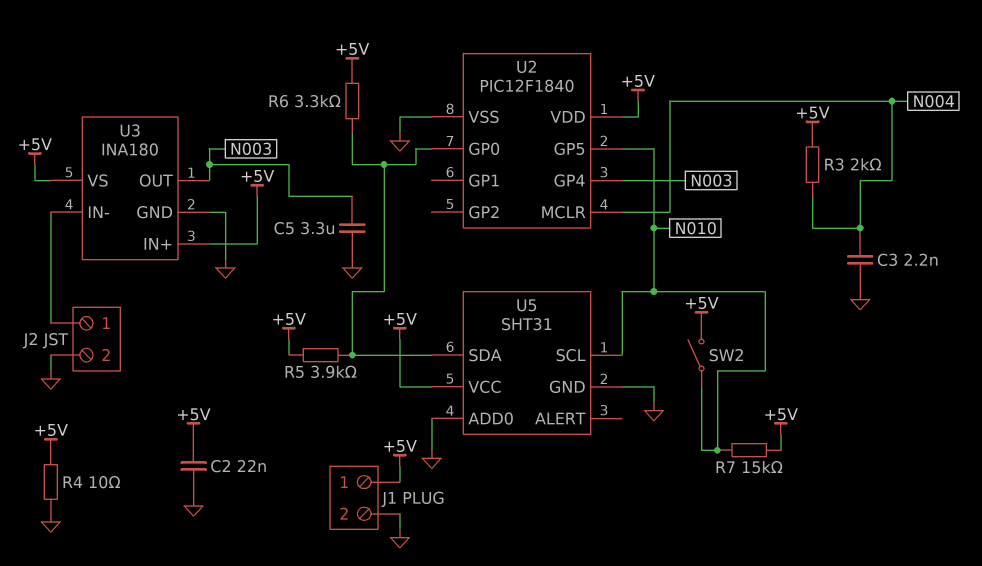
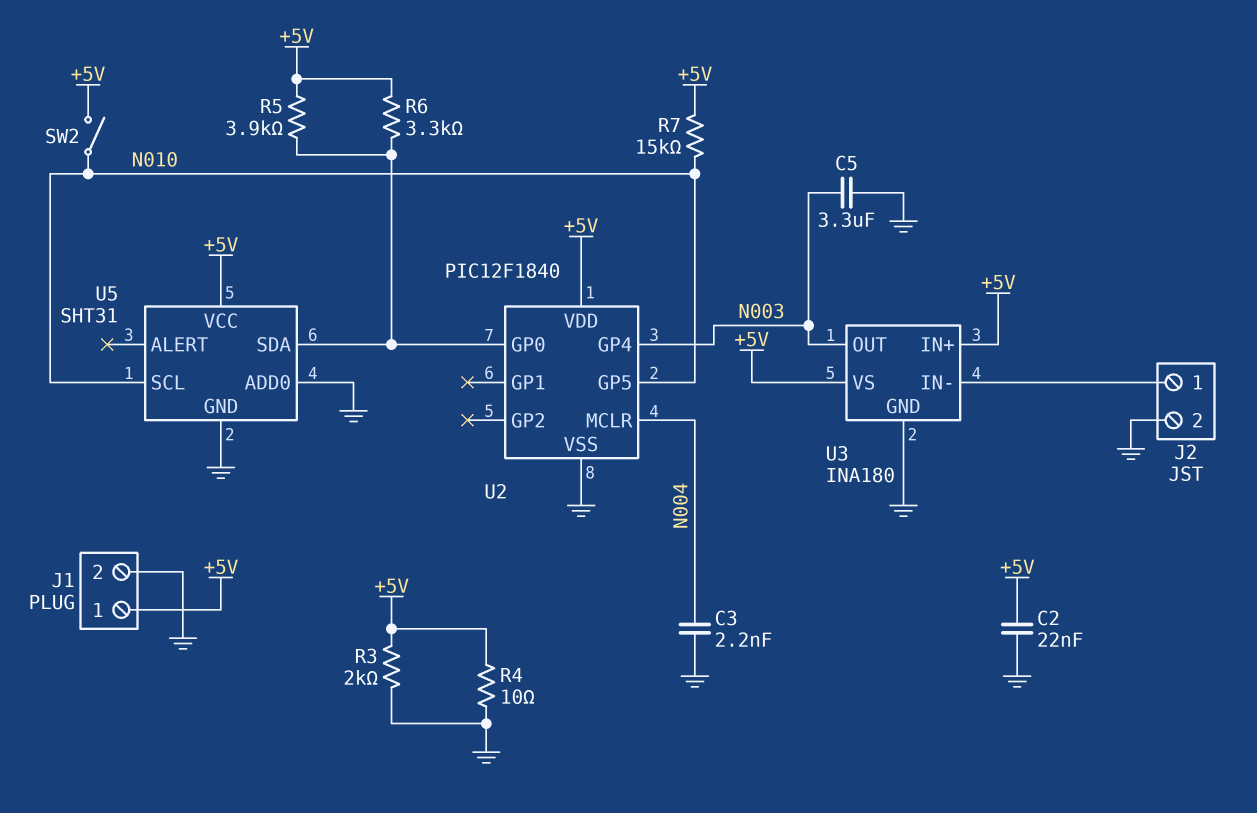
R3: 2k (+5V, N004) -> 2k (+5V, GND)

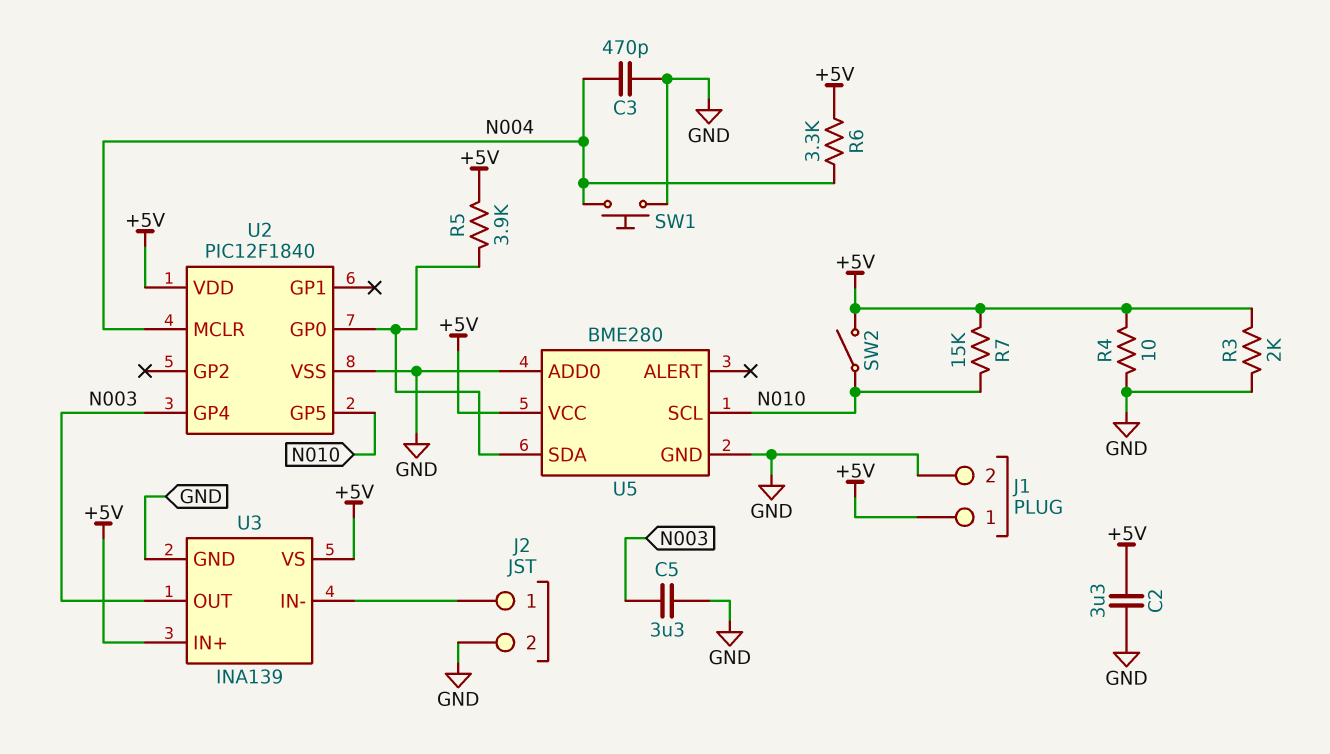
C2: 22nF (+5V, GND) -> 3.3uF (+5V, GND)
C3: 2.2nF (GND, N004) -> 470pF (GND, N004)
R6: 3.3k (+5V, U2/GP0) -> 3.3k (+5V, N004)
SW1: none -> button (GND, N004)
U3: INA180 -> INA139
U5: SHT31 -> BME280

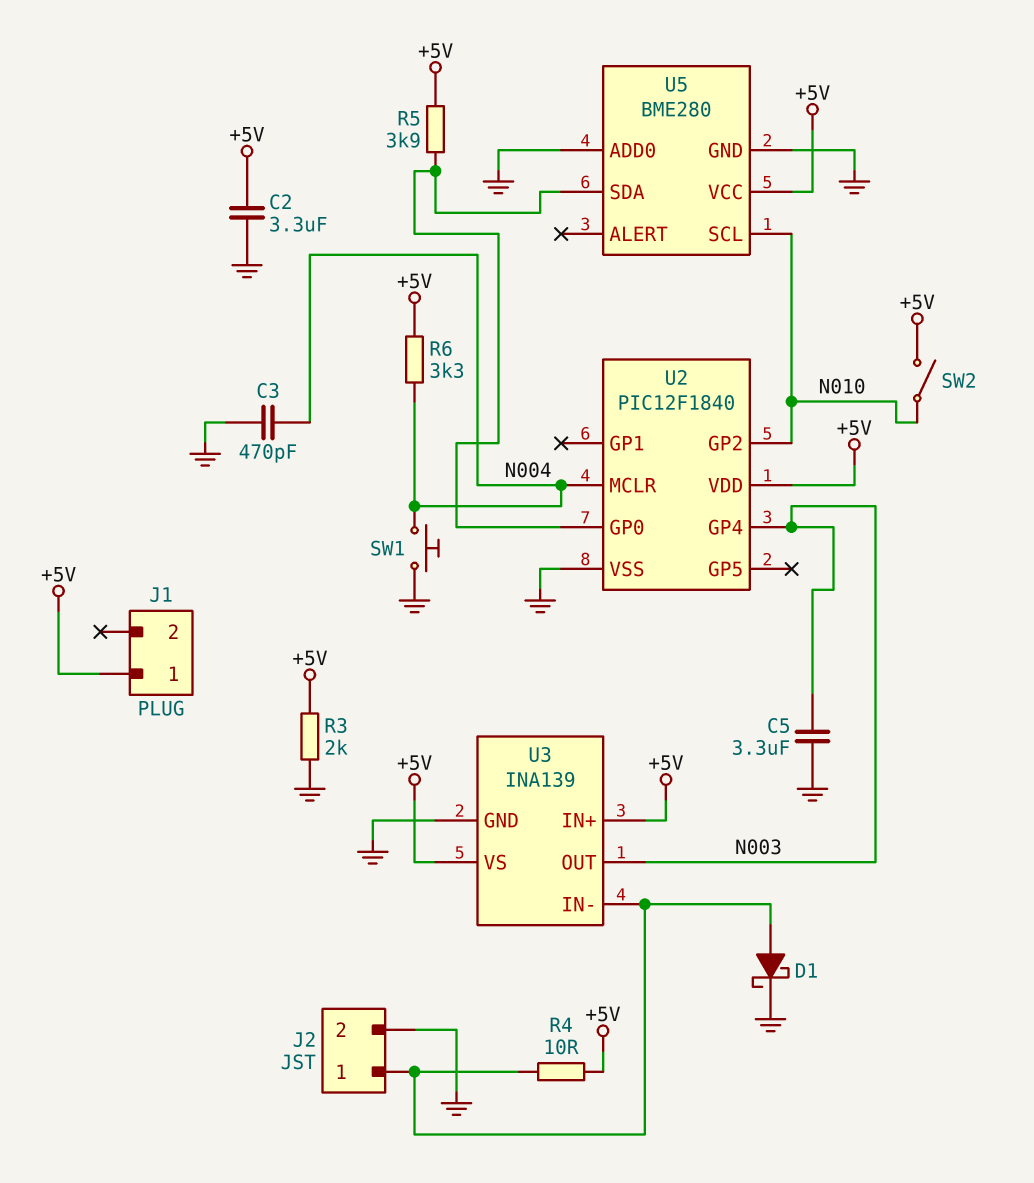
D1: none -> schottky (A J2/1, K GND)
J1 pin 2: GND -> none
R4: 10 (+5V, GND) -> 10 (+5V, J2/1)
R7: 15k (+5V, N010) -> none
U2 pin GP2: none -> N010
U2 pin GP5: N010 -> none

